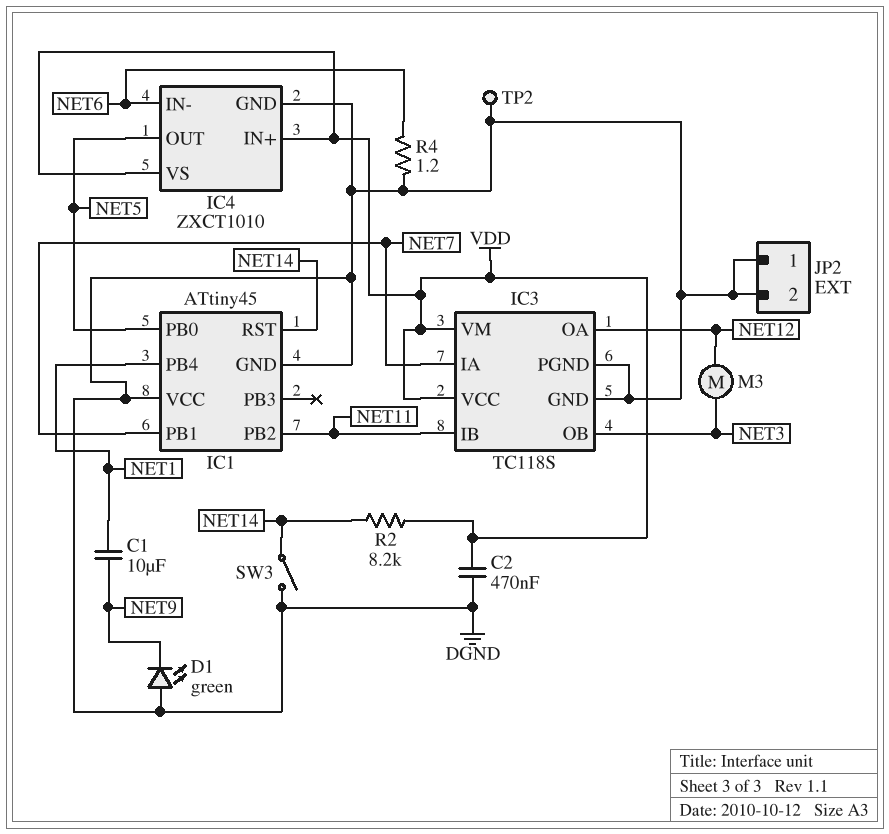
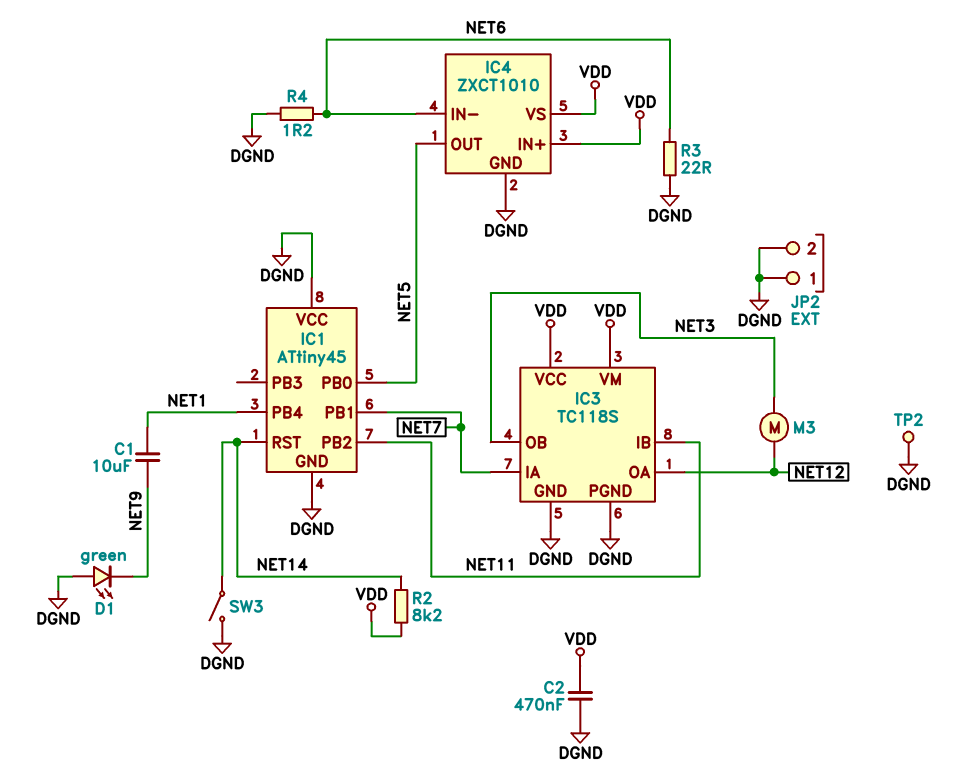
R3: none -> 22 (DGND, NET6)

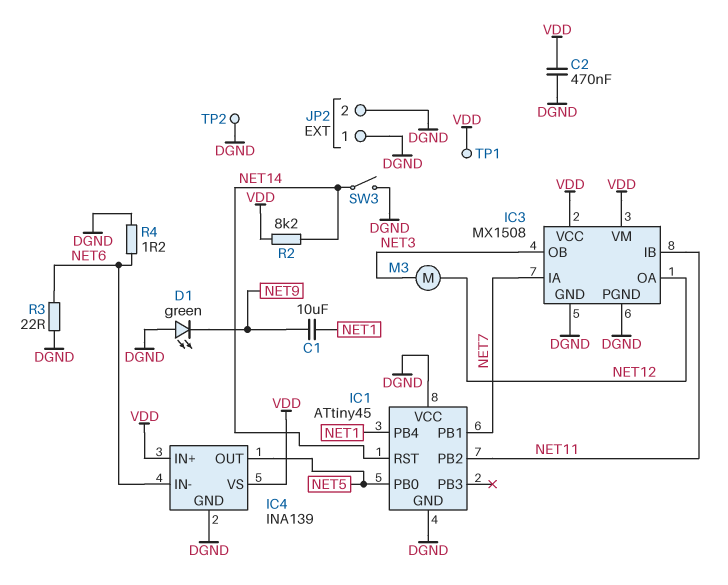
IC3: TC118S -> MX1508
IC4: ZXCT1010 -> INA139
TP1: none -> test point (VDD)

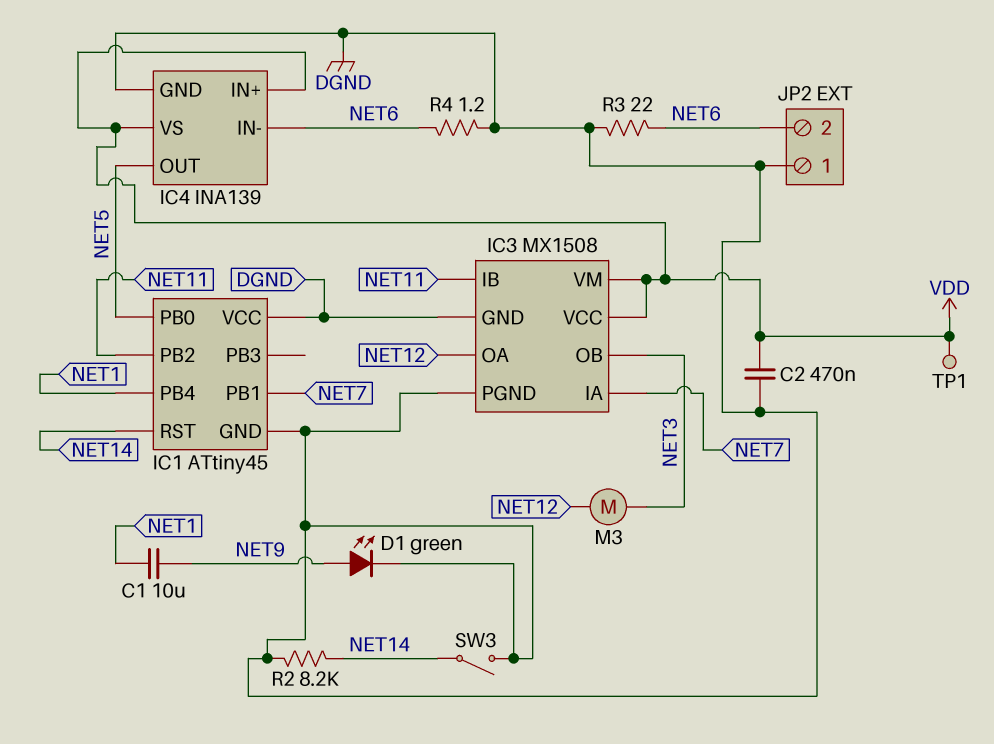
D1: LED green (A DGND, K NET9) -> LED green (A NET9, K DGND)
JP2 pin 2: DGND -> NET6
R2: 8.2k (NET14, VDD) -> 8.2k (DGND, NET14)
TP2: test point (DGND) -> none

